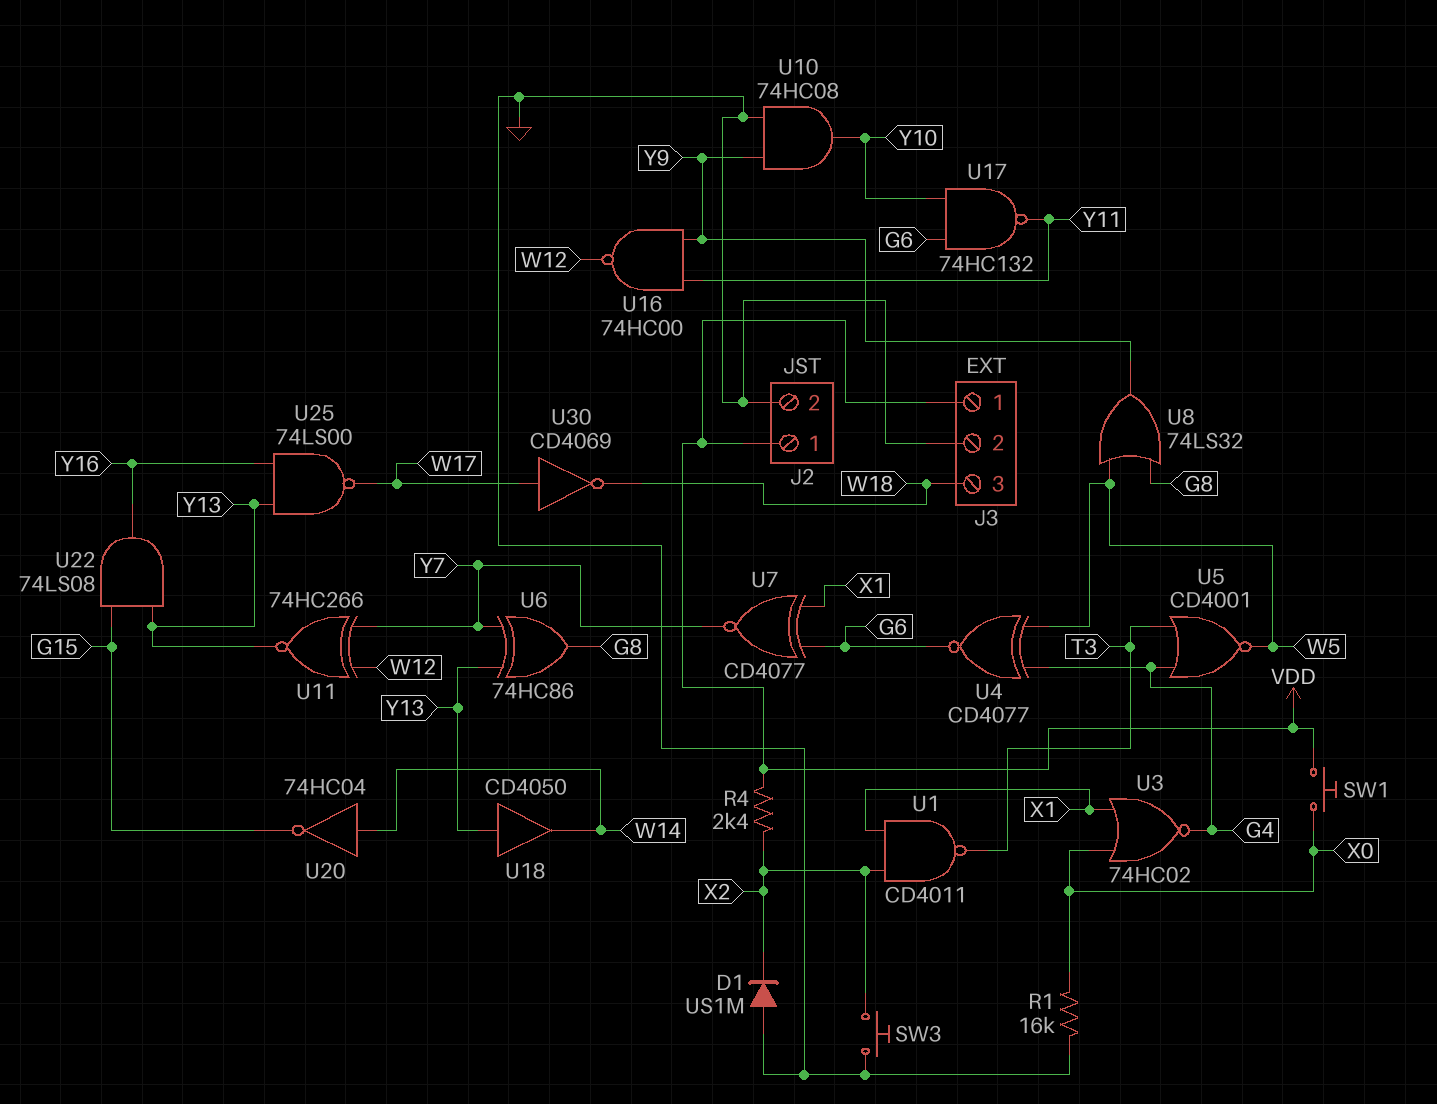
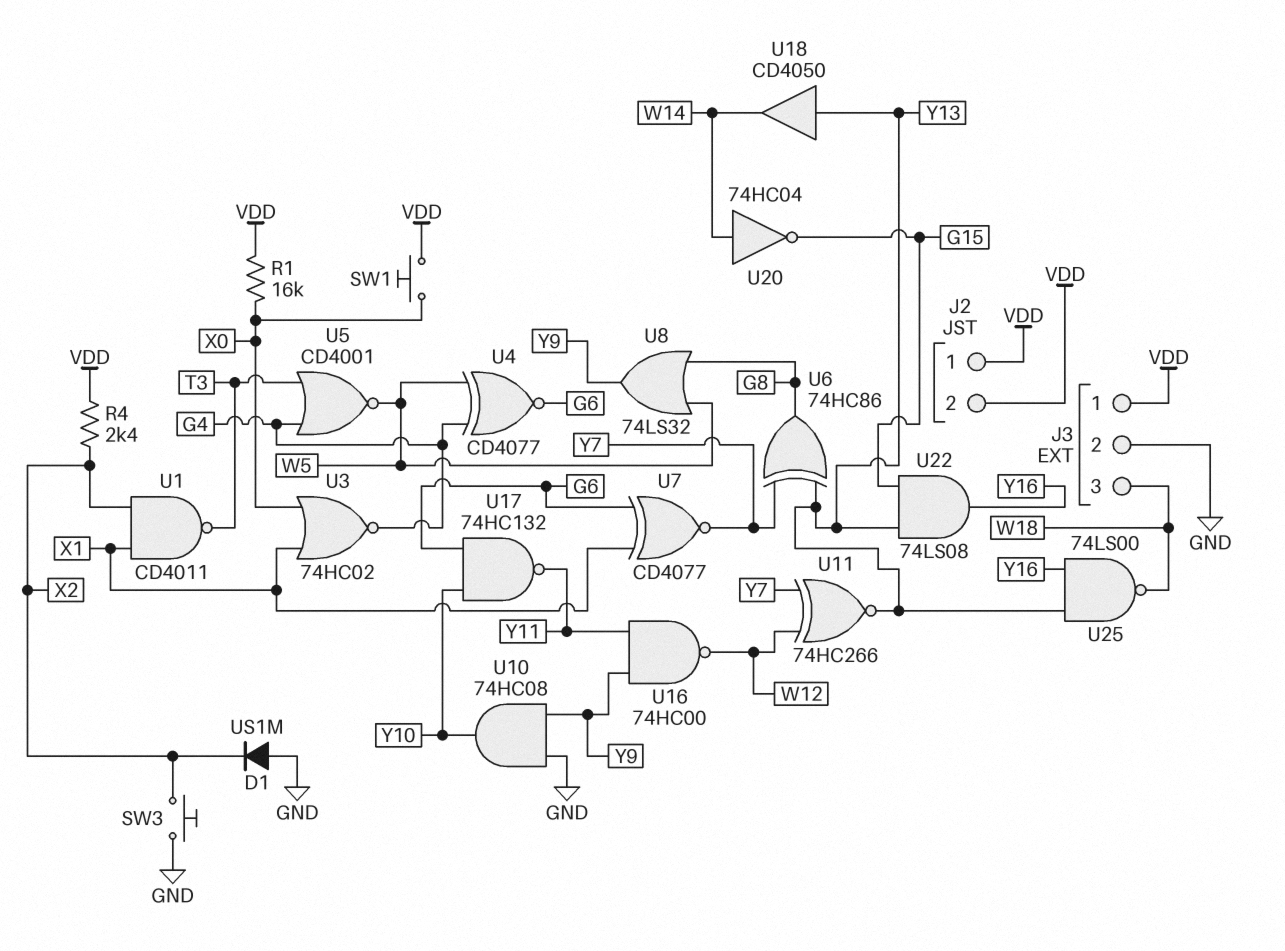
J2 pin 2: GND -> VDD
R1: 16k (GND, X0) -> 16k (VDD, X0)
U25: NAND 74LS00 (in Y13, in Y16, out W17) -> NAND 74LS00 (in Y13, in Y16, out W18)
U30: NOT CD4069 (in W17, out W18) -> none

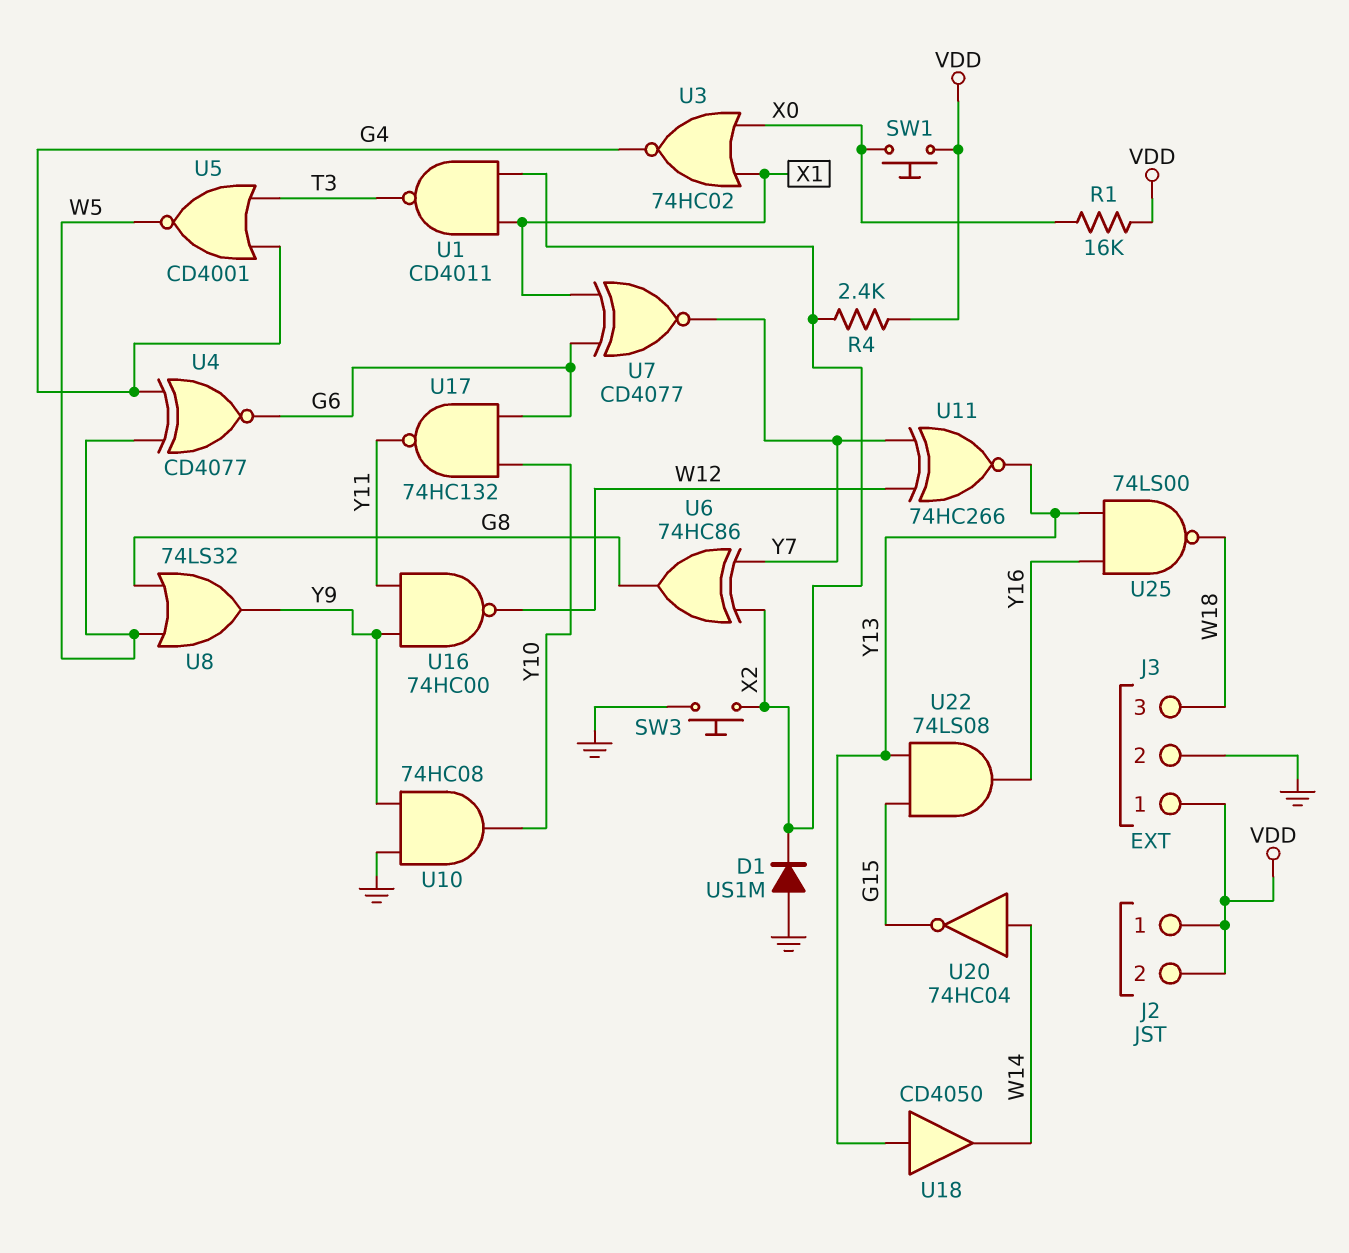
U6: XOR 74HC86 (in Y7, in Y13, out G8) -> XOR 74HC86 (in X2, in Y7, out G8)

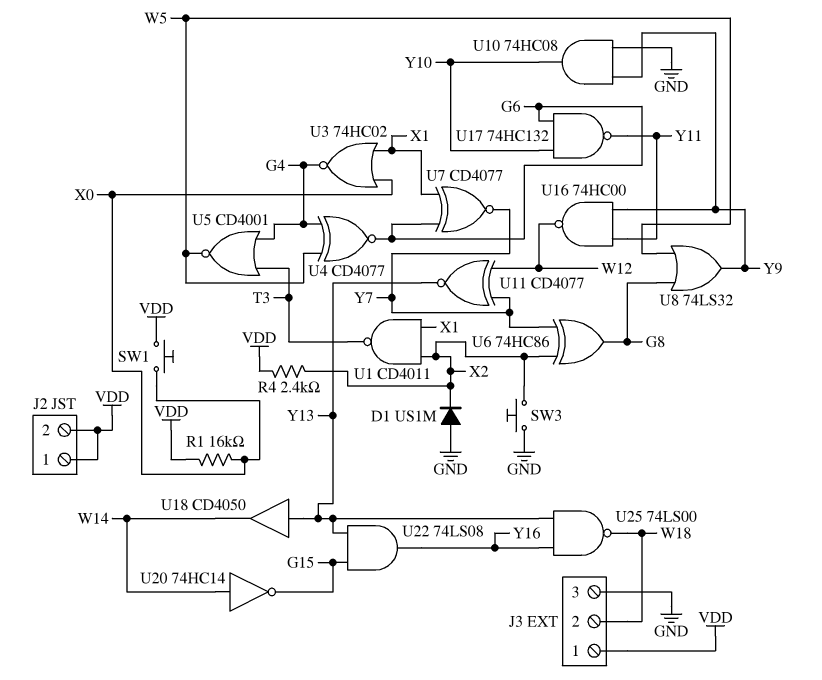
J3 pin 2: GND -> W18
J3 pin 3: W18 -> GND
U11: XNOR 74HC266 (in W12, in Y7, out Y13) -> XNOR CD4077 (in W12, in Y7, out Y13)
U20: NOT 74HC04 (in W14, out G15) -> NOT 74HC14 (in W14, out G15)

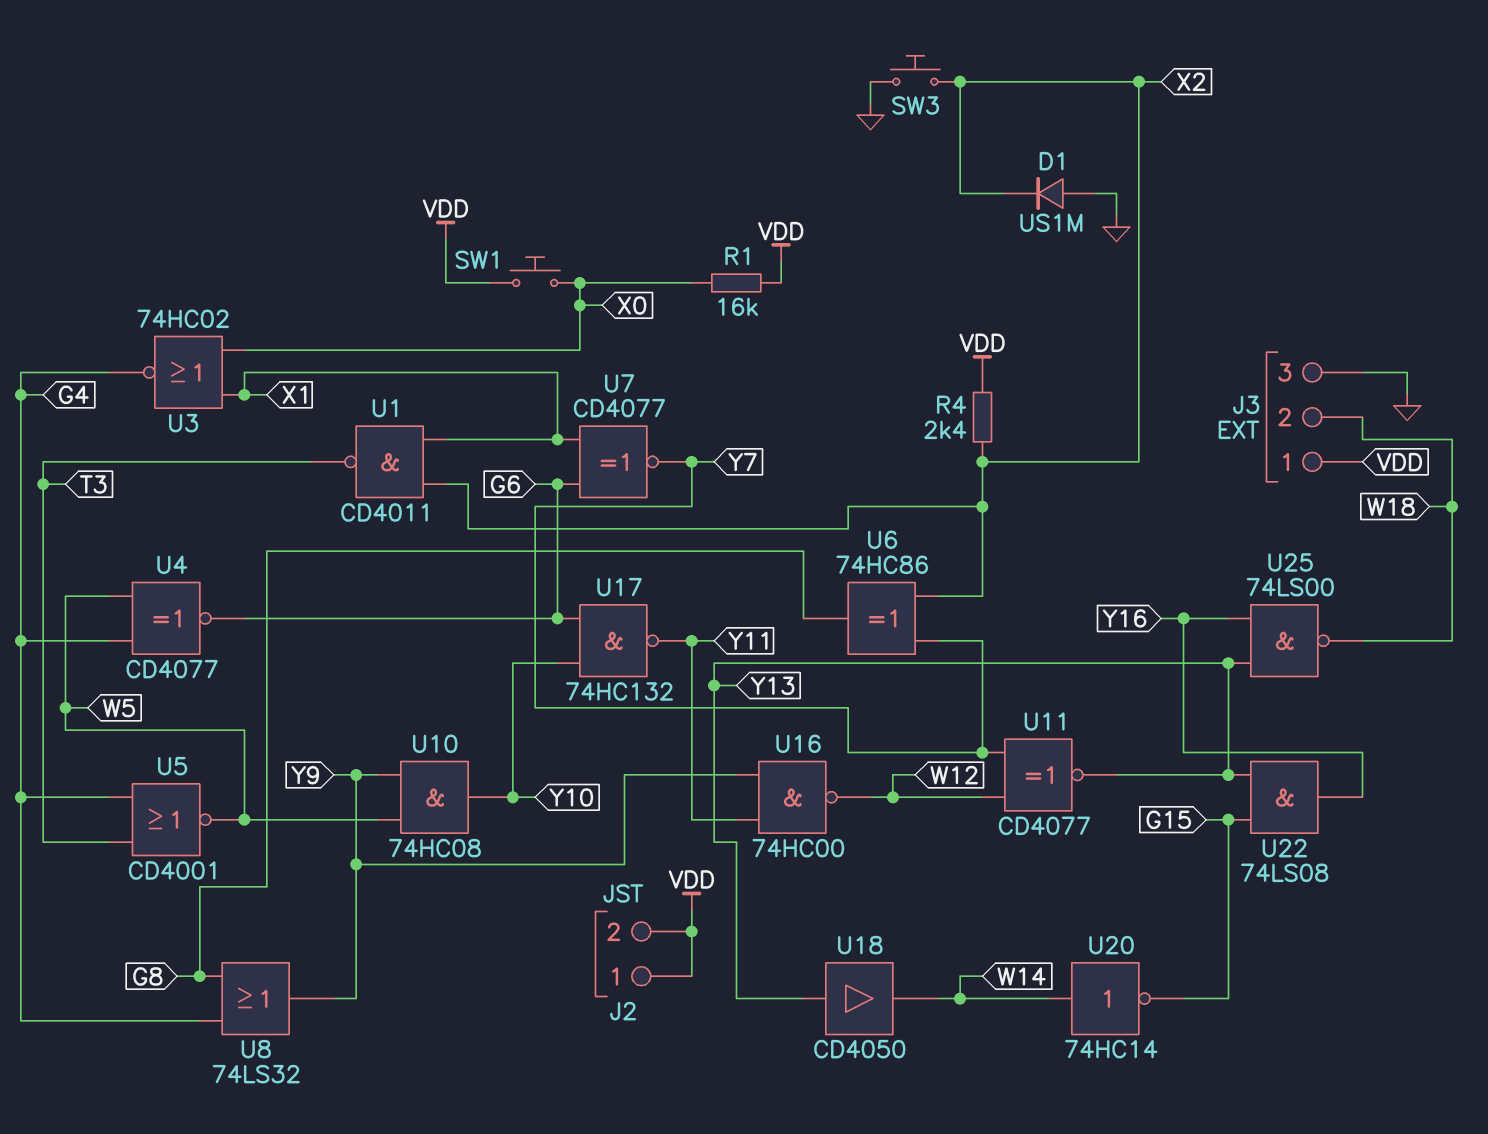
U8: OR 74LS32 (in G8, in W5, out Y9) -> OR 74LS32 (in G4, in G8, out Y9)
U10: AND 74HC08 (in GND, in Y9, out Y10) -> AND 74HC08 (in W5, in Y9, out Y10)

